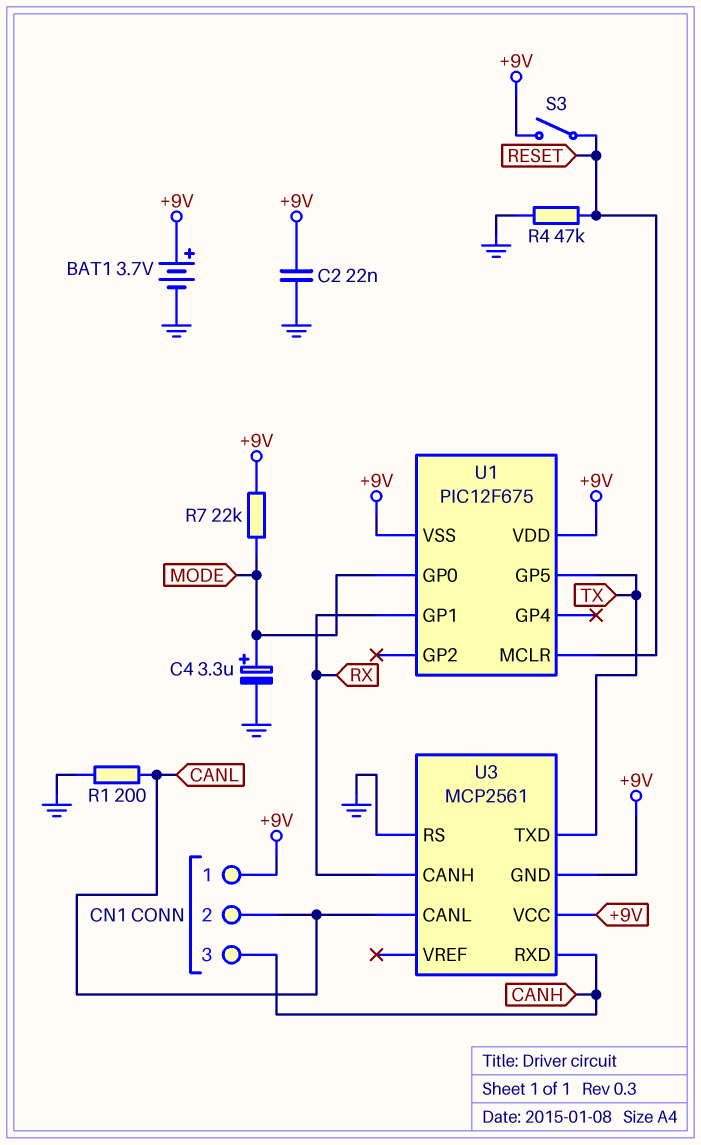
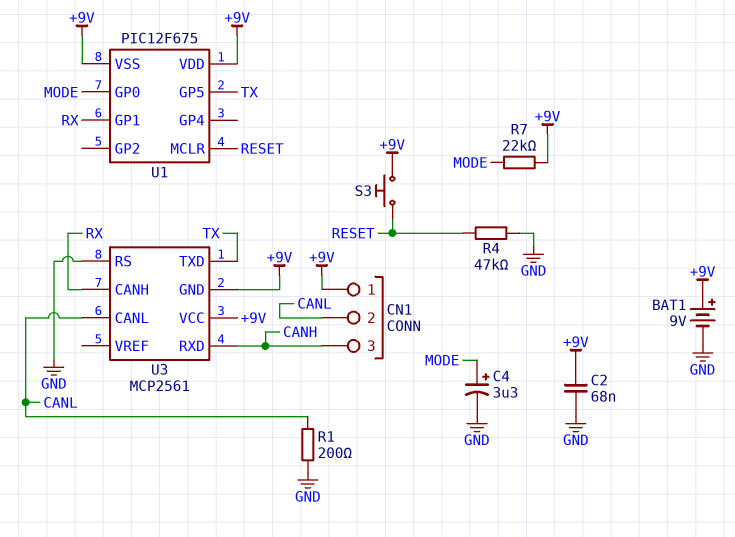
BAT1: 3.7V (plus +9V, minus GND) -> 9V (plus +9V, minus GND)
C2: 22nF (+9V, GND) -> 68nF (+9V, GND)
S3: switch (+9V, RESET) -> button (+9V, RESET)

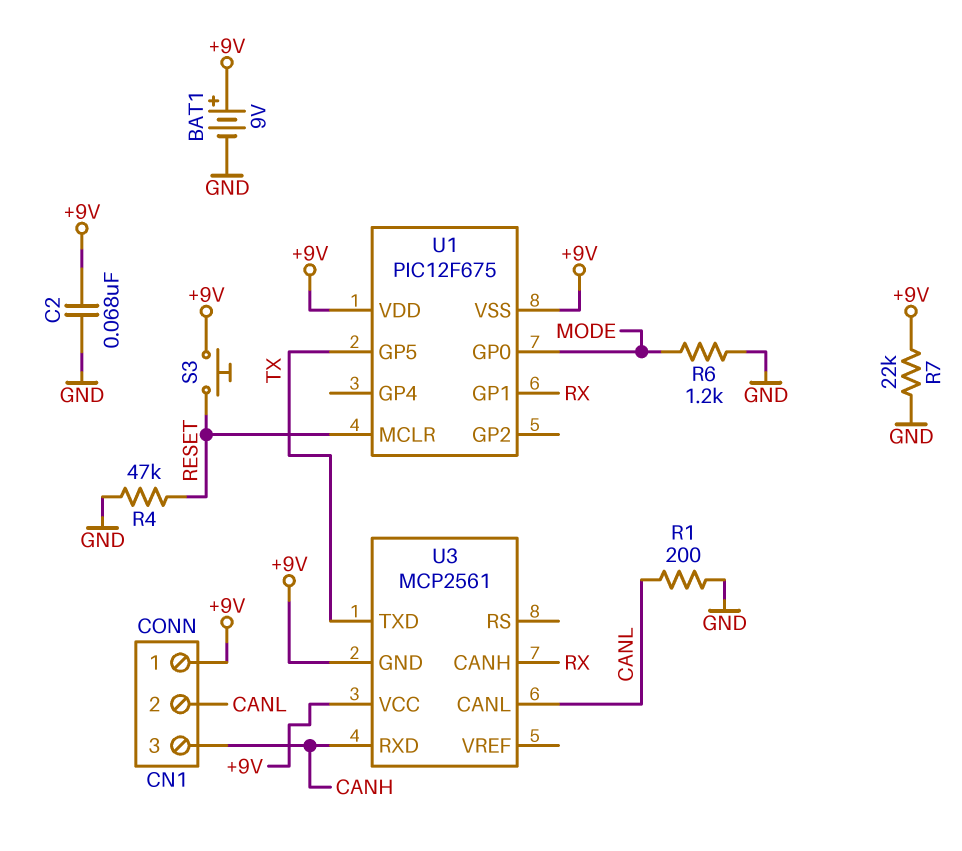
C4: 3.3uF (plus MODE, minus GND) -> none
R6: none -> 1.2k (GND, MODE)
R7: 22k (+9V, MODE) -> 22k (+9V, GND)
U3 pin RS: GND -> none

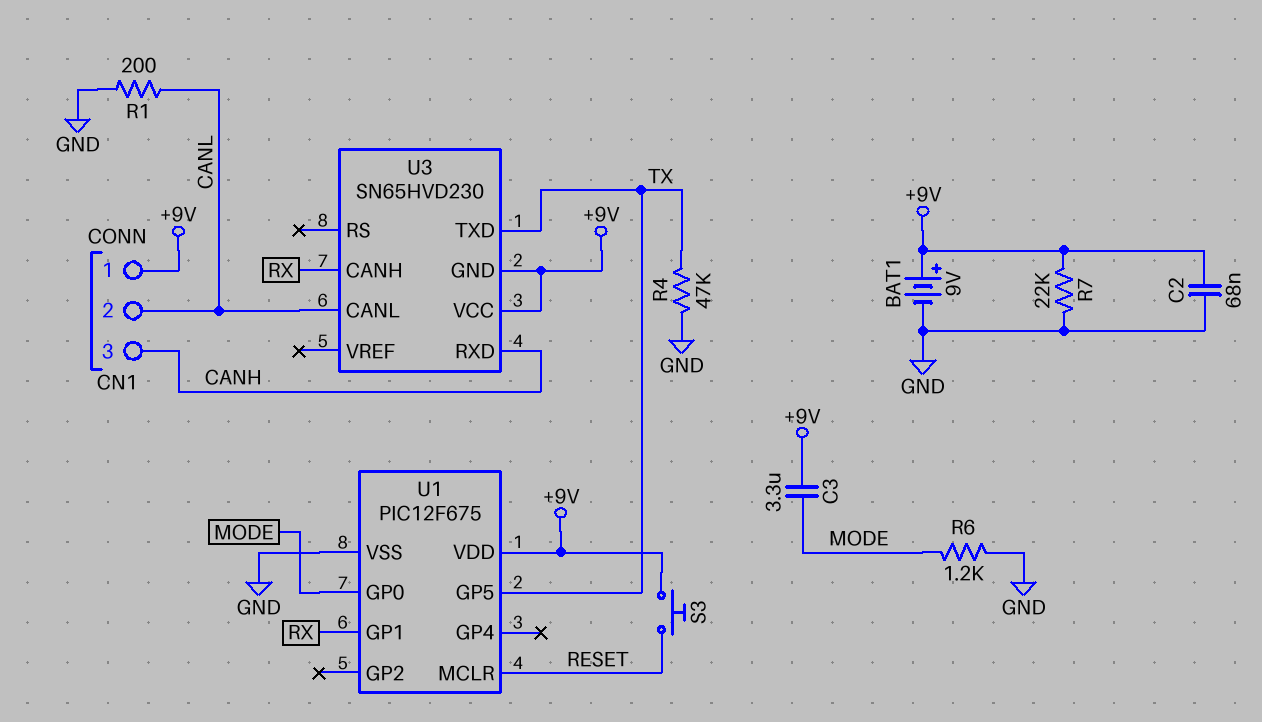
C3: none -> 3.3uF (+9V, MODE)
R4: 47k (GND, RESET) -> 47k (GND, TX)
U1 pin VSS: +9V -> GND
U3: MCP2561 -> SN65HVD230

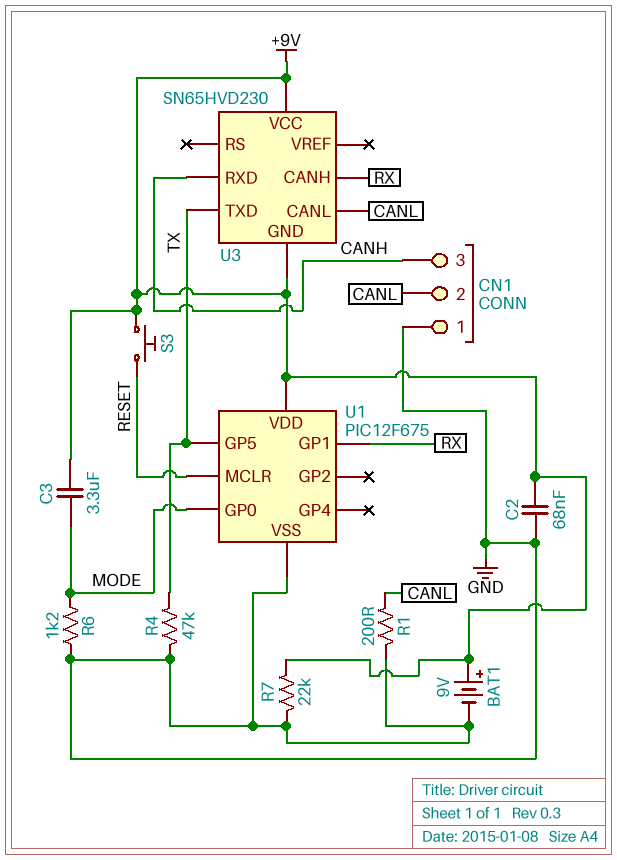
CN1 pin 1: +9V -> GND

